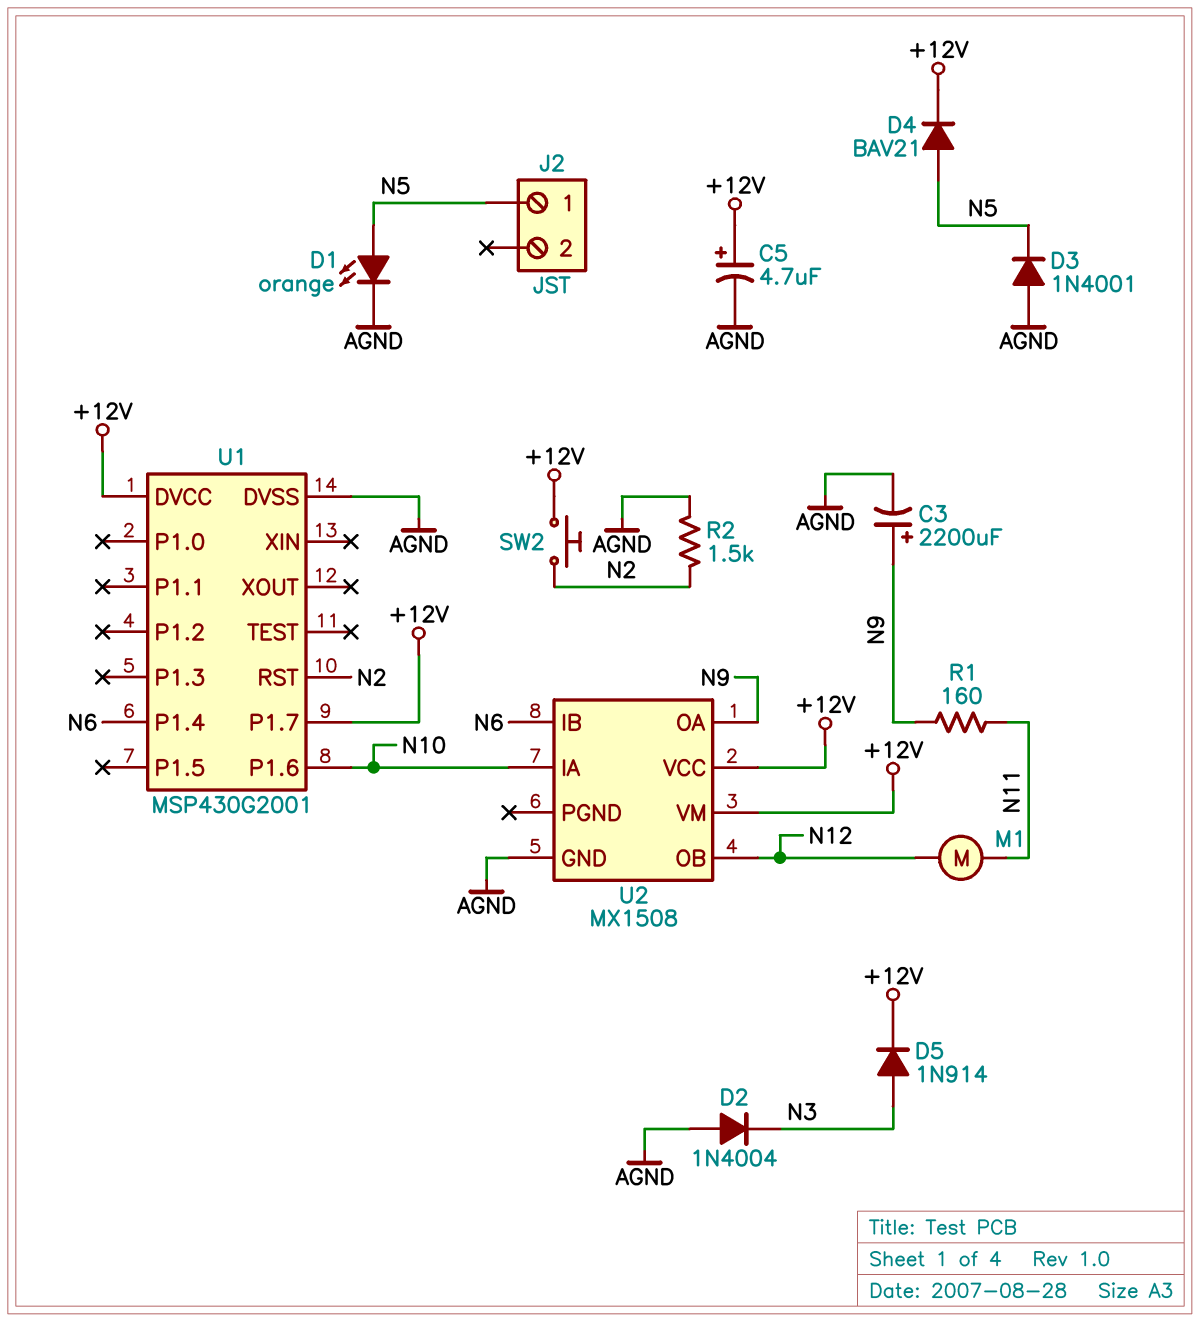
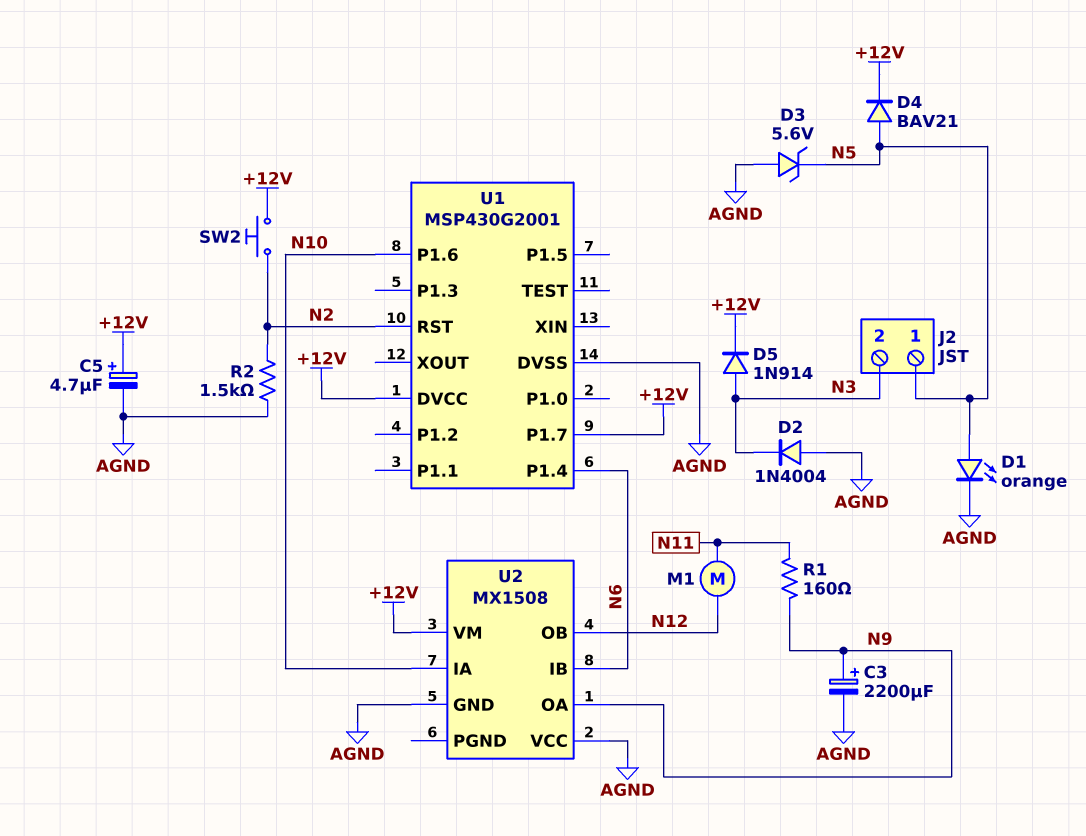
D3: diode 1N4001 (A AGND, K N5) -> zener 5.6V (A AGND, K N5)
J2 pin 2: none -> N3
U2 pin VCC: +12V -> AGND

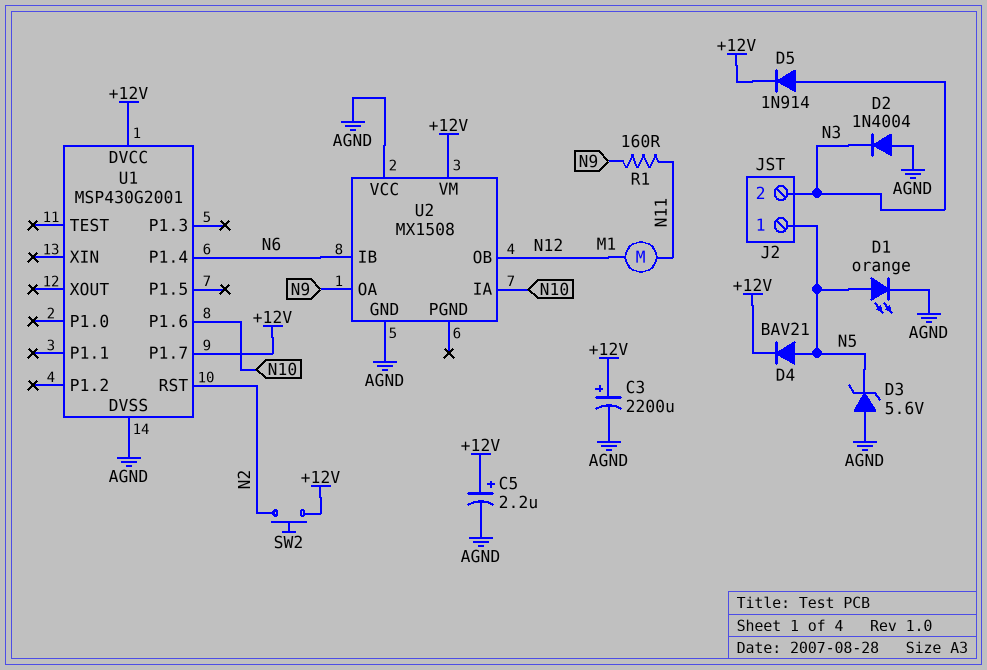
C3: 2200uF (plus N9, minus AGND) -> 2200uF (plus +12V, minus AGND)
C5: 4.7uF (plus +12V, minus AGND) -> 2.2uF (plus +12V, minus AGND)
R2: 1.5k (AGND, N2) -> none

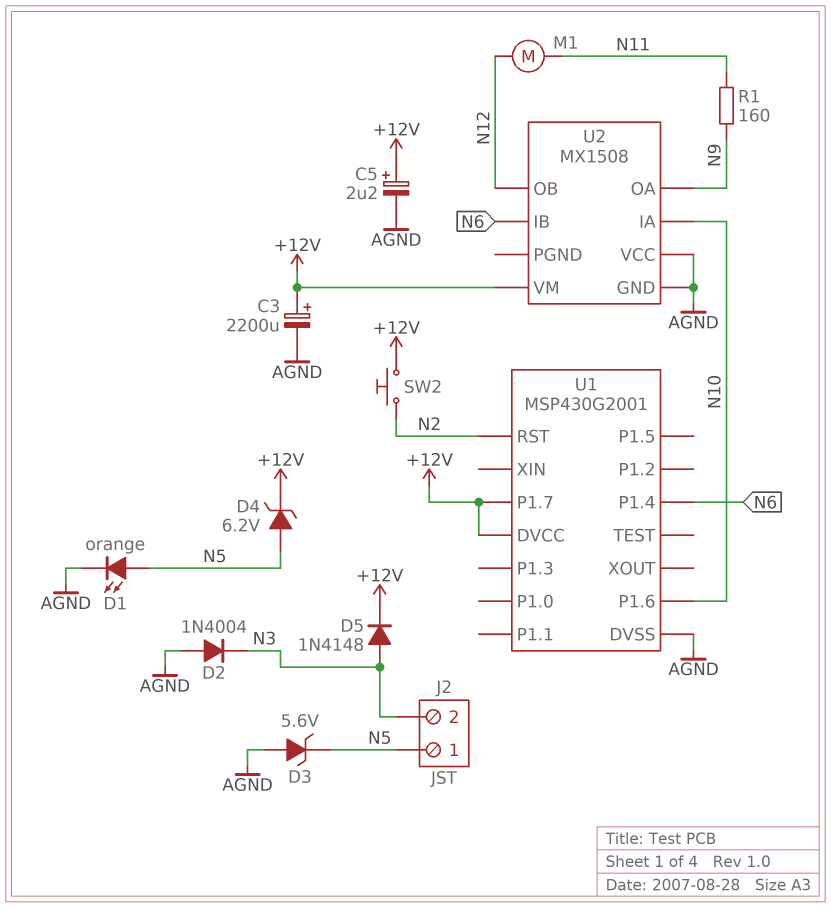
D4: diode BAV21 (A N5, K +12V) -> zener 6.2V (A N5, K +12V)
D5: diode 1N914 (A N3, K +12V) -> diode 1N4148 (A N3, K +12V)

